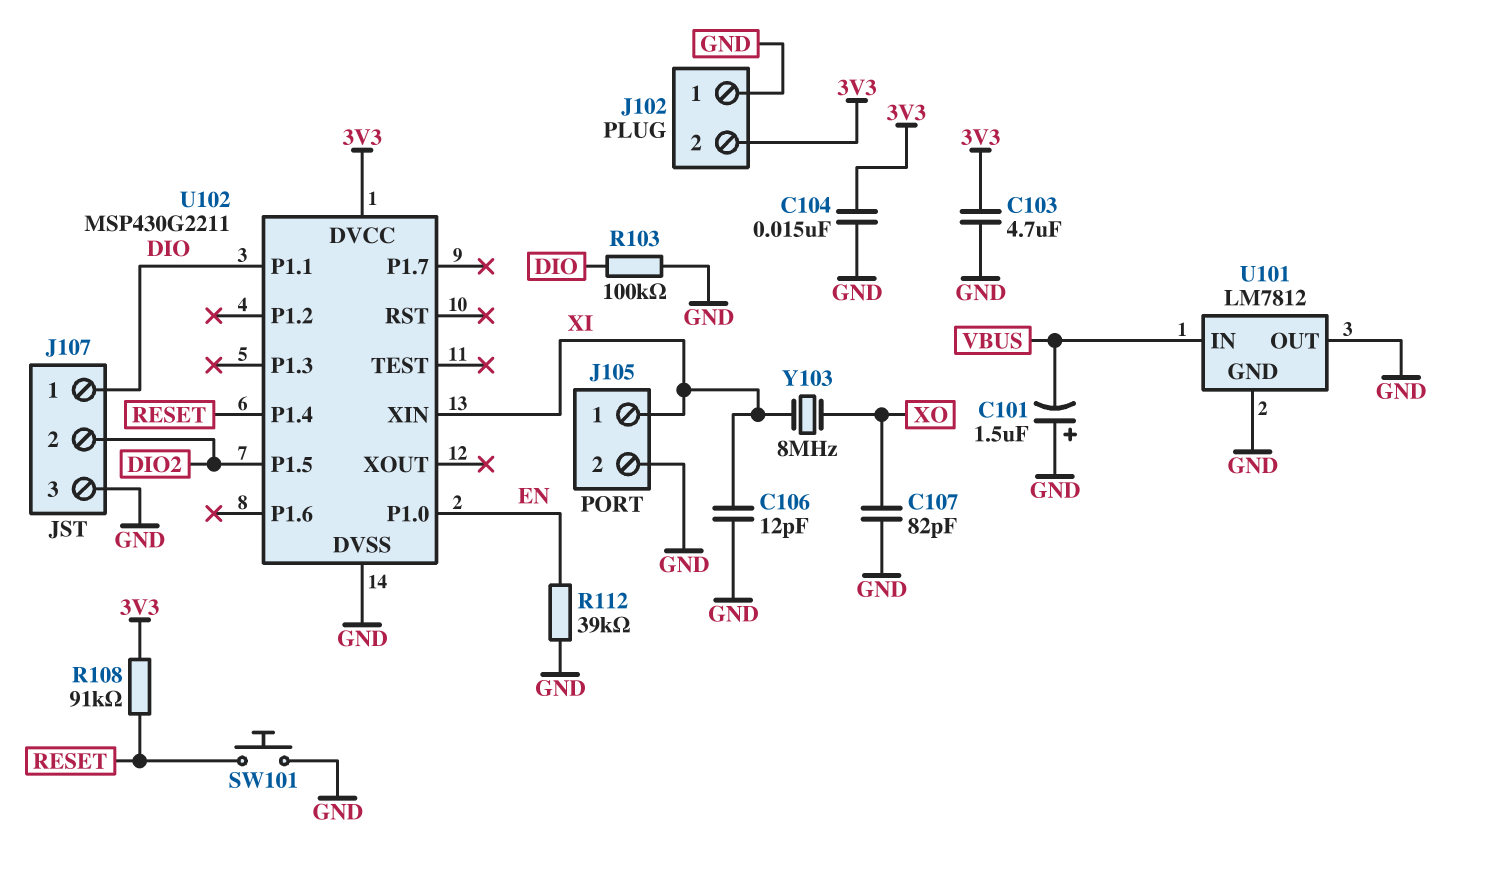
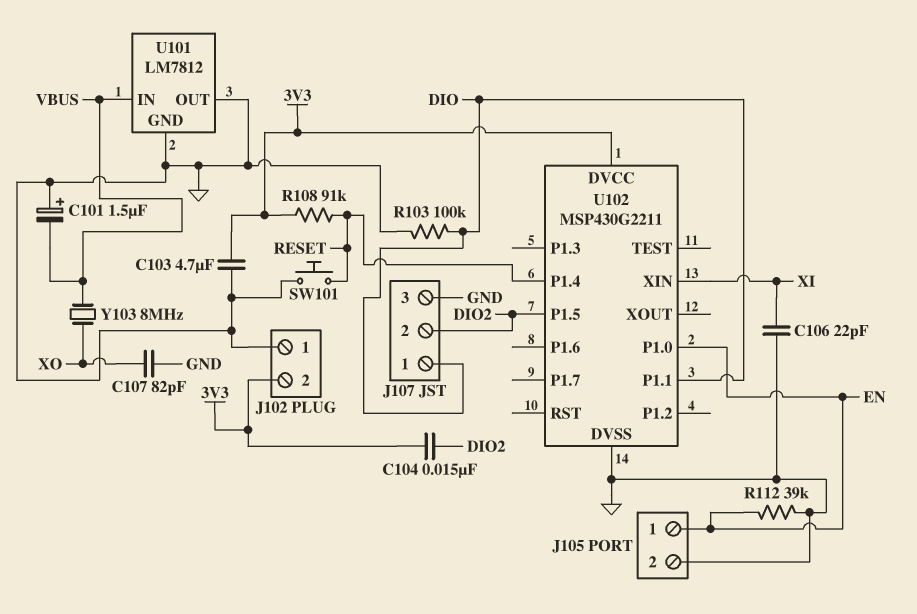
C104: 15nF (3V3, GND) -> 15nF (3V3, DIO2)
C106: 12pF (GND, XI) -> 22pF (GND, XI)
J105 pin 1: XI -> EN
Y103: 8MHz (XI, XO) -> 8MHz (VBUS, XO)

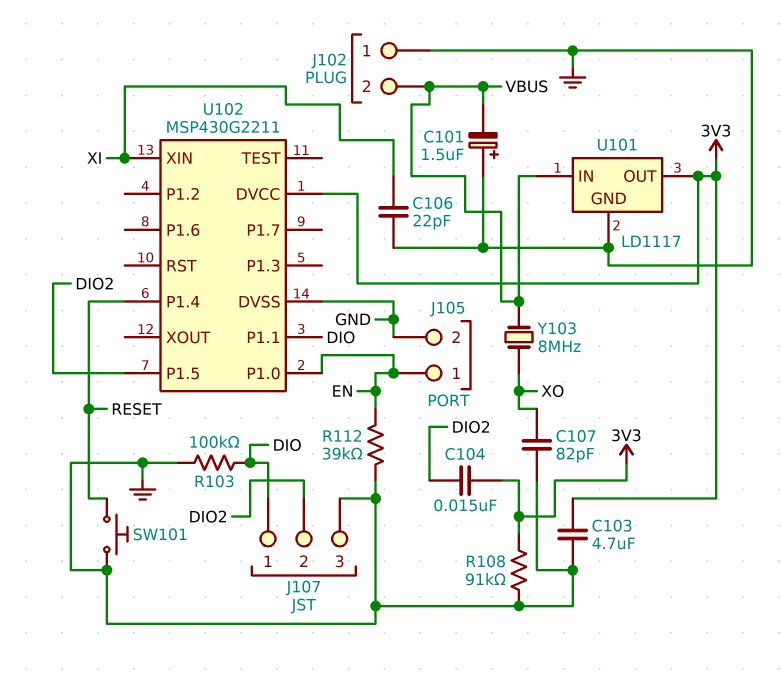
J102 pin 2: 3V3 -> VBUS
R108: 91k (3V3, RESET) -> 91k (3V3, GND)
U101: LM7812 -> LD1117
U101 pin OUT: GND -> 3V3

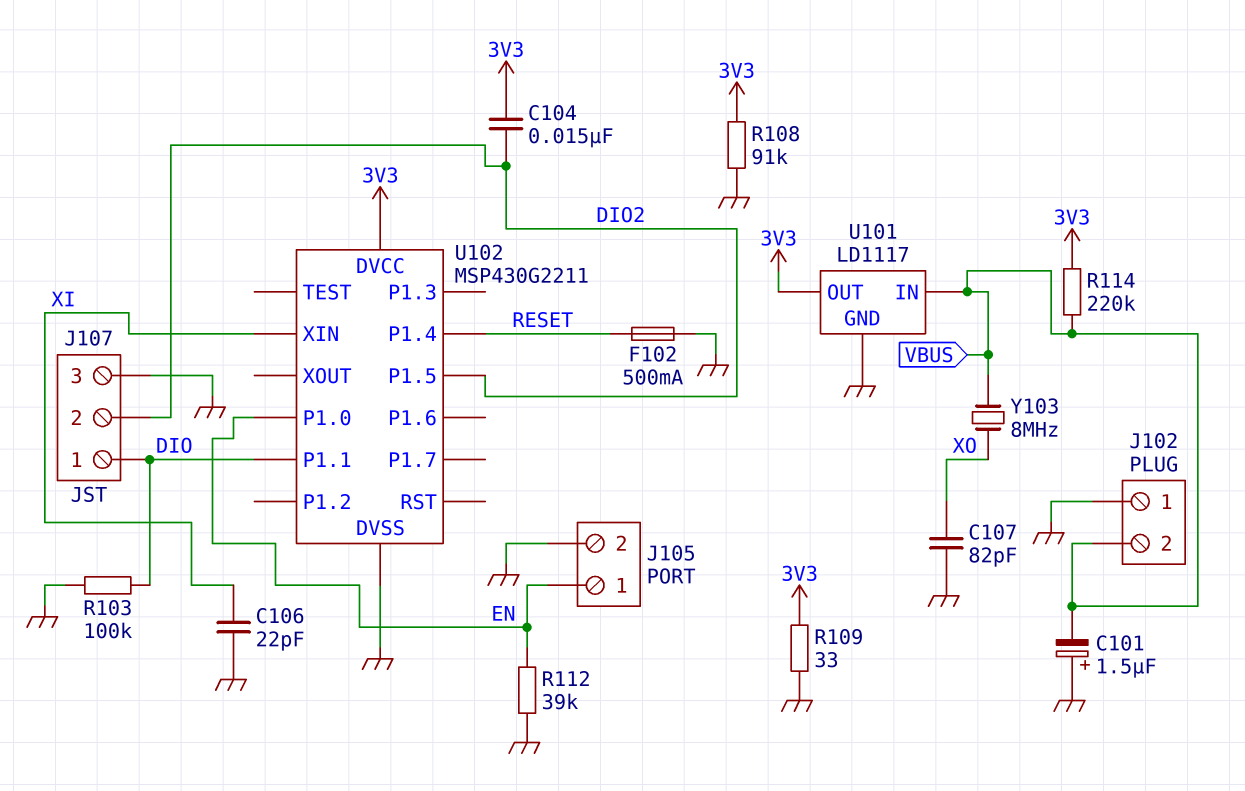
C103: 4.7uF (3V3, GND) -> none
F102: none -> 500mA (GND, RESET)
R109: none -> 33 (3V3, GND)
R114: none -> 220k (3V3, VBUS)
SW101: button (GND, RESET) -> none

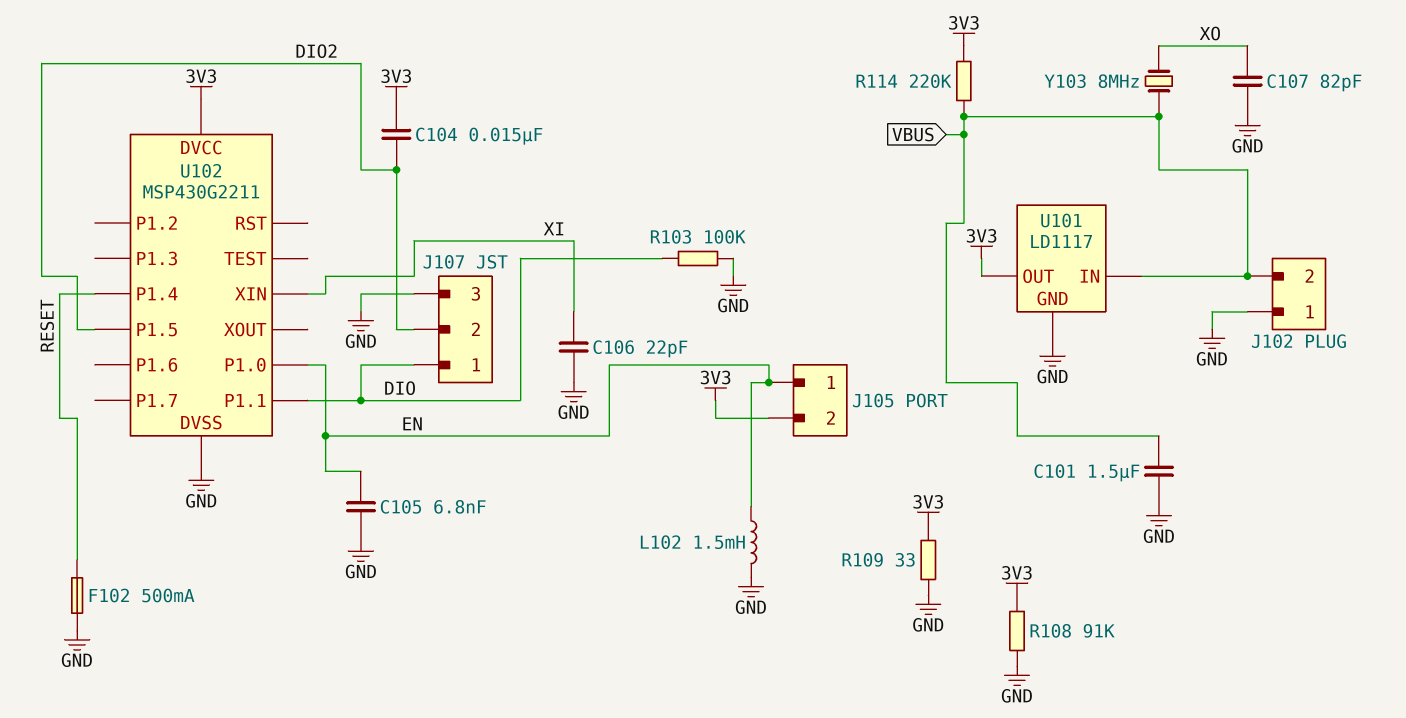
C101: 1.5uF (plus GND, minus VBUS) -> 1.5uF (GND, VBUS)
C105: none -> 6.8nF (EN, GND)
J105 pin 2: GND -> 3V3
L102: none -> 1.5mH (EN, GND)
R112: 39k (EN, GND) -> none

